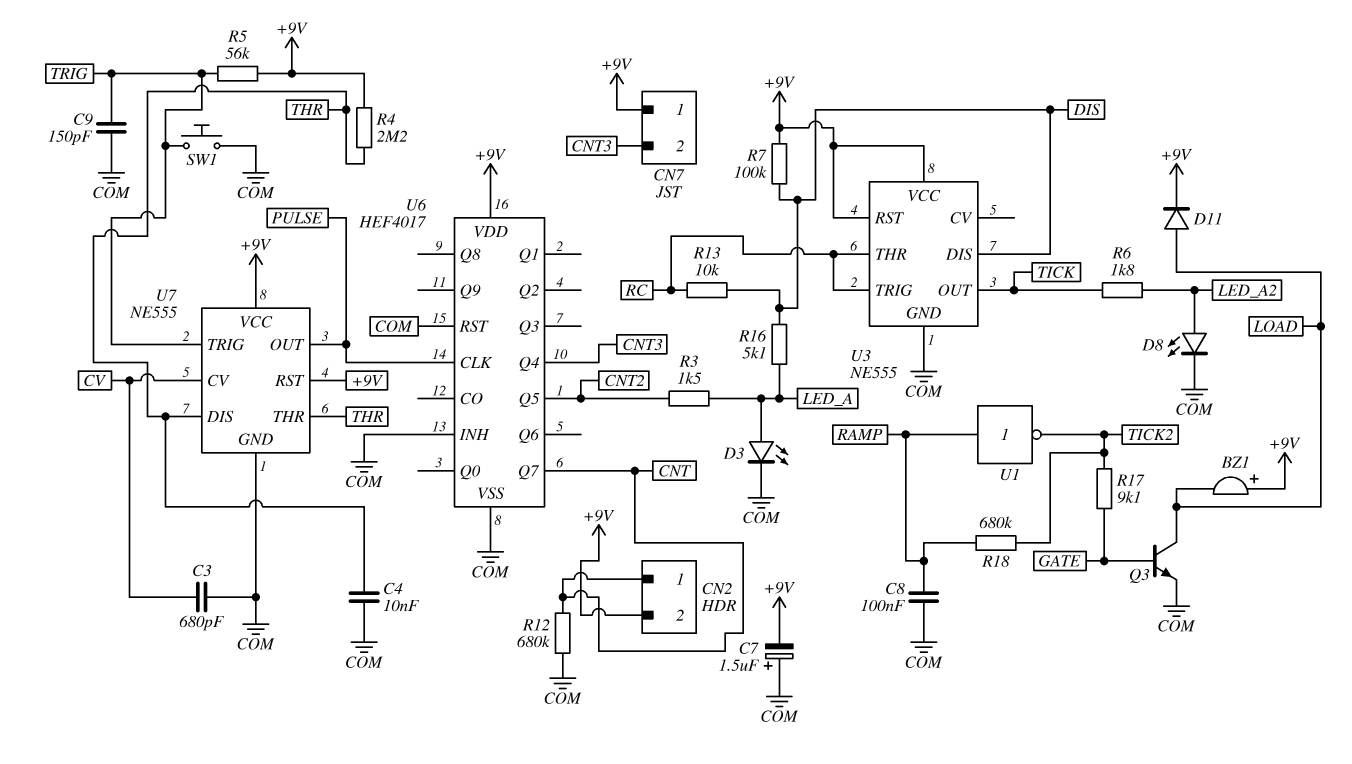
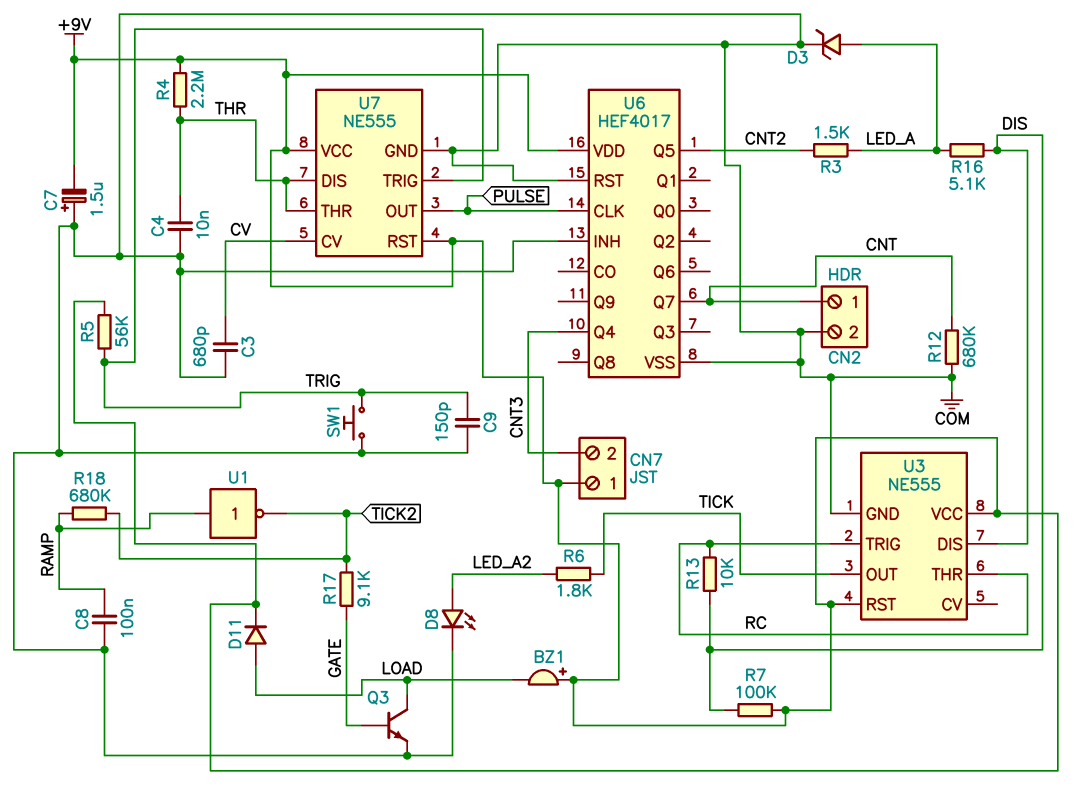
CN2 pin 2: +9V -> COM
D3: LED (A LED_A, K COM) -> zener (A LED_A, K COM)

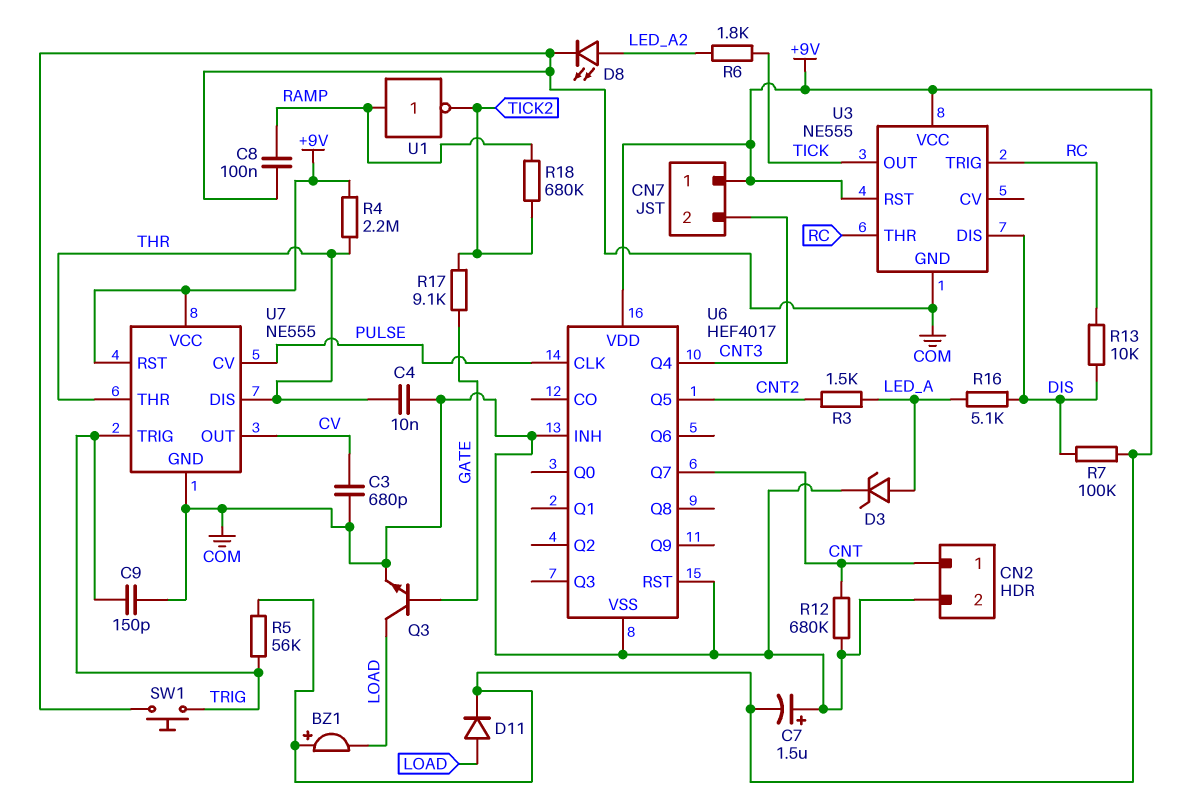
U7 pin CV: CV -> PULSE
U7 pin OUT: PULSE -> CV

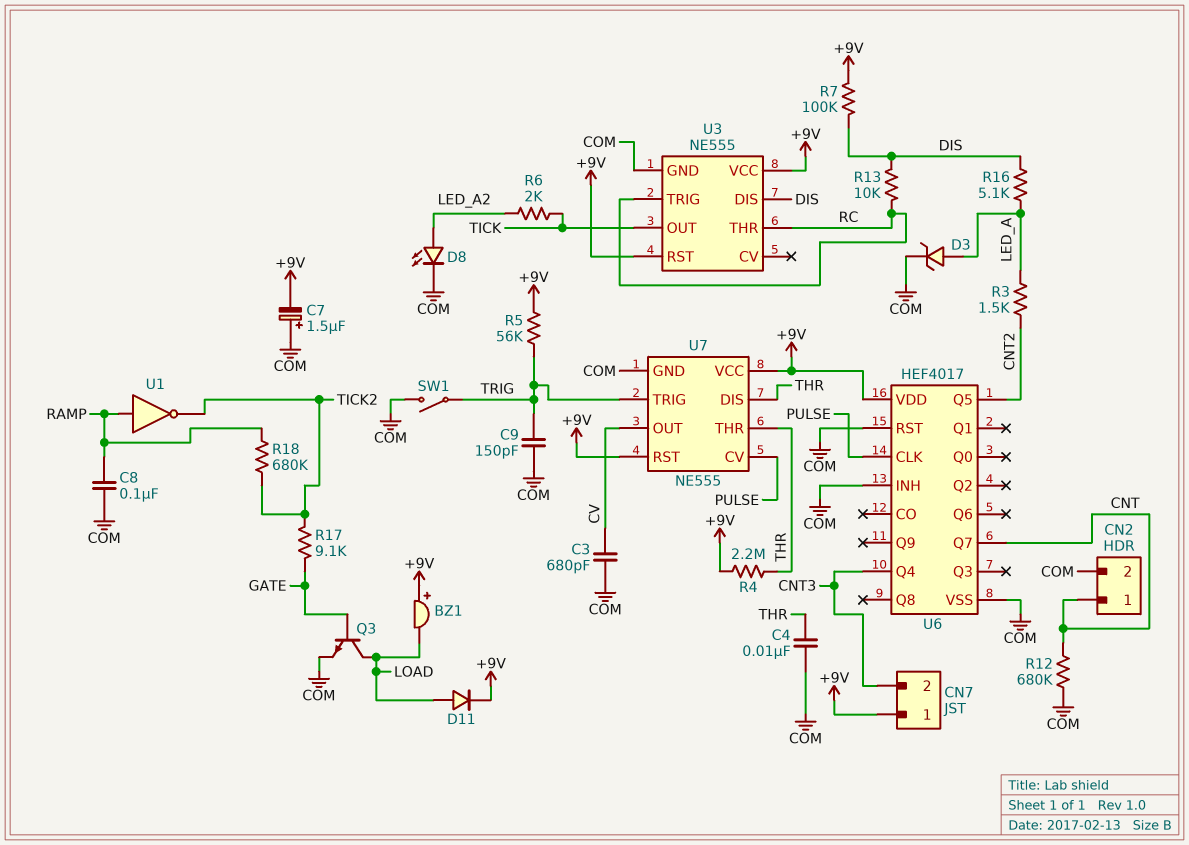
R6: 1.8k (LED_A2, TICK) -> 2k (LED_A2, TICK)
SW1: button (COM, TRIG) -> switch (COM, TRIG)

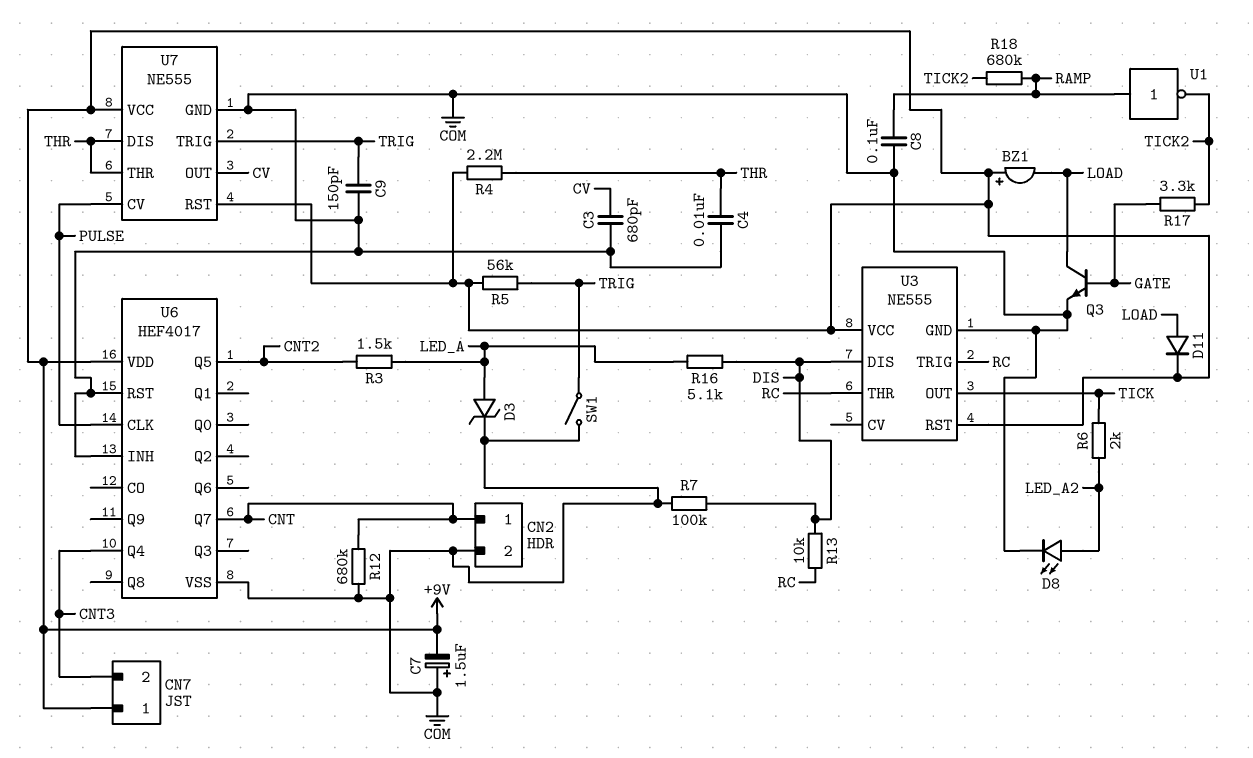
R7: 100k (+9V, DIS) -> 100k (COM, DIS)
R17: 9.1k (GATE, TICK2) -> 3.3k (GATE, TICK2)

